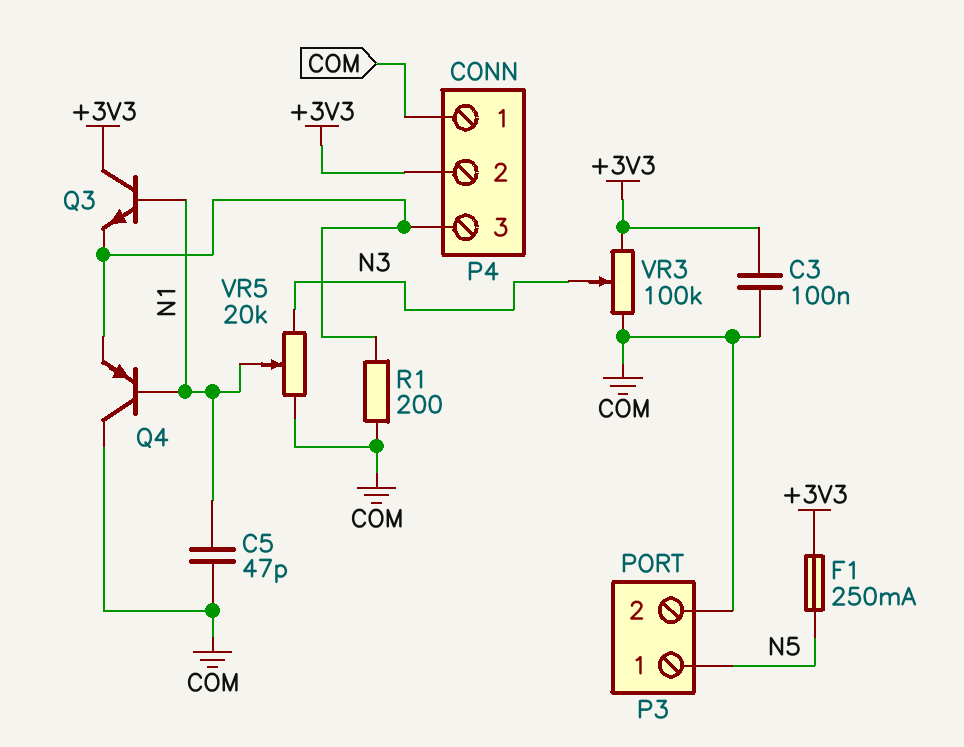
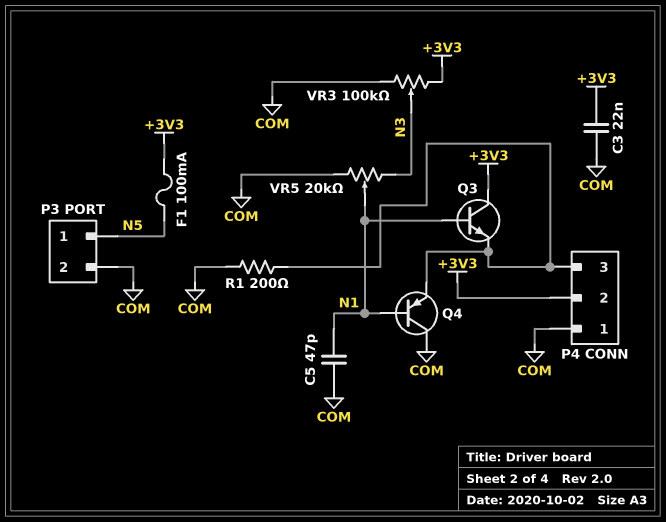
C3: 100nF (+3V3, COM) -> 22nF (+3V3, COM)
F1: 250mA (+3V3, N5) -> 100mA (+3V3, N5)

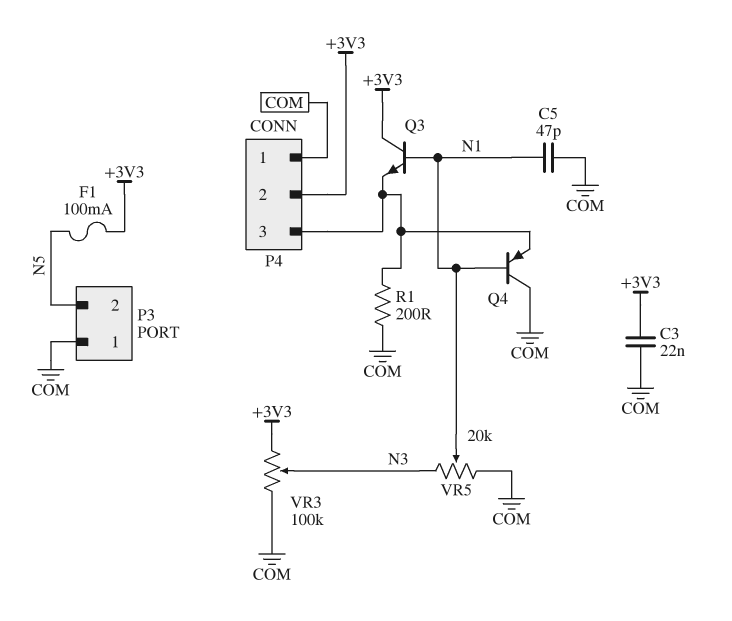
P3 pin 1: N5 -> COM
P3 pin 2: COM -> N5

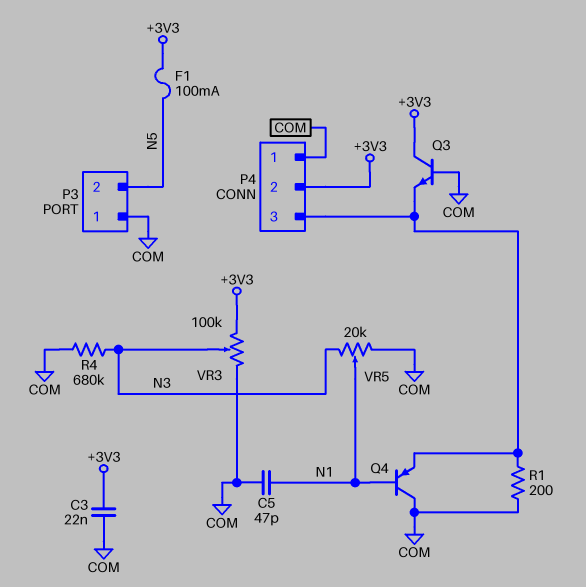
Q3: NPN (B N1, C +3V3, E P4/3) -> NPN (B COM, C +3V3, E P4/3)
R4: none -> 680k (COM, N3)

